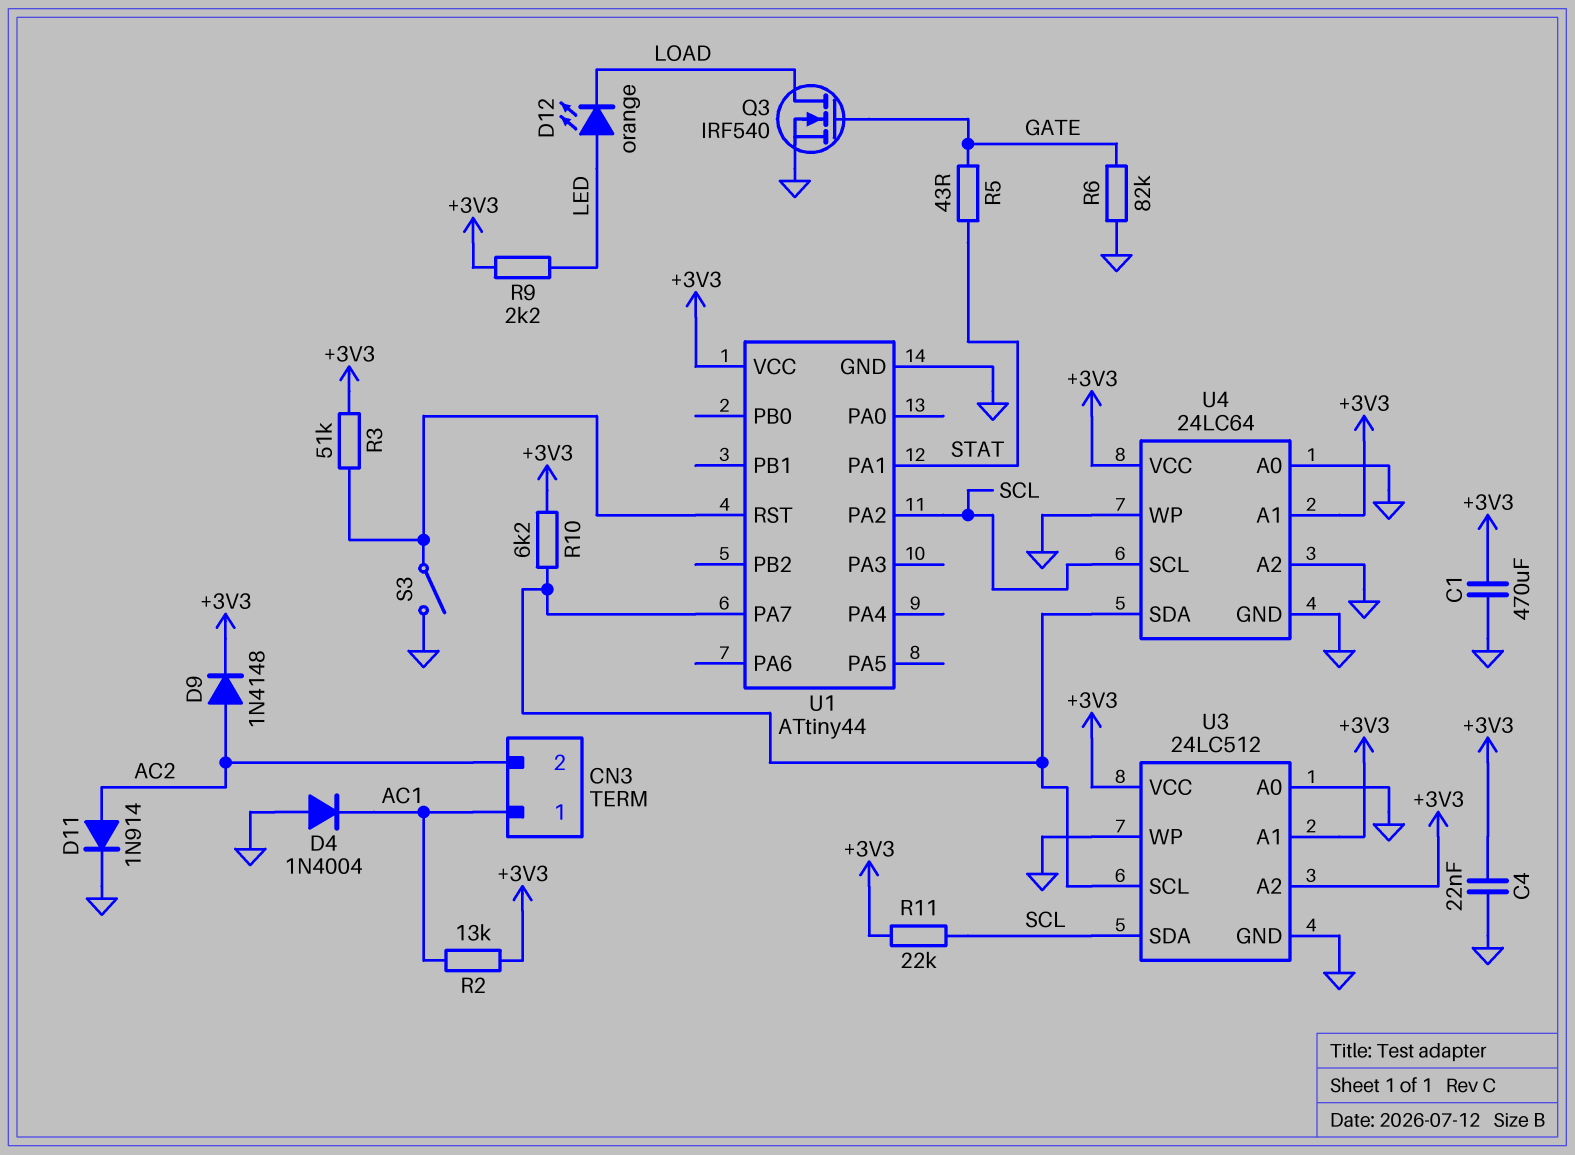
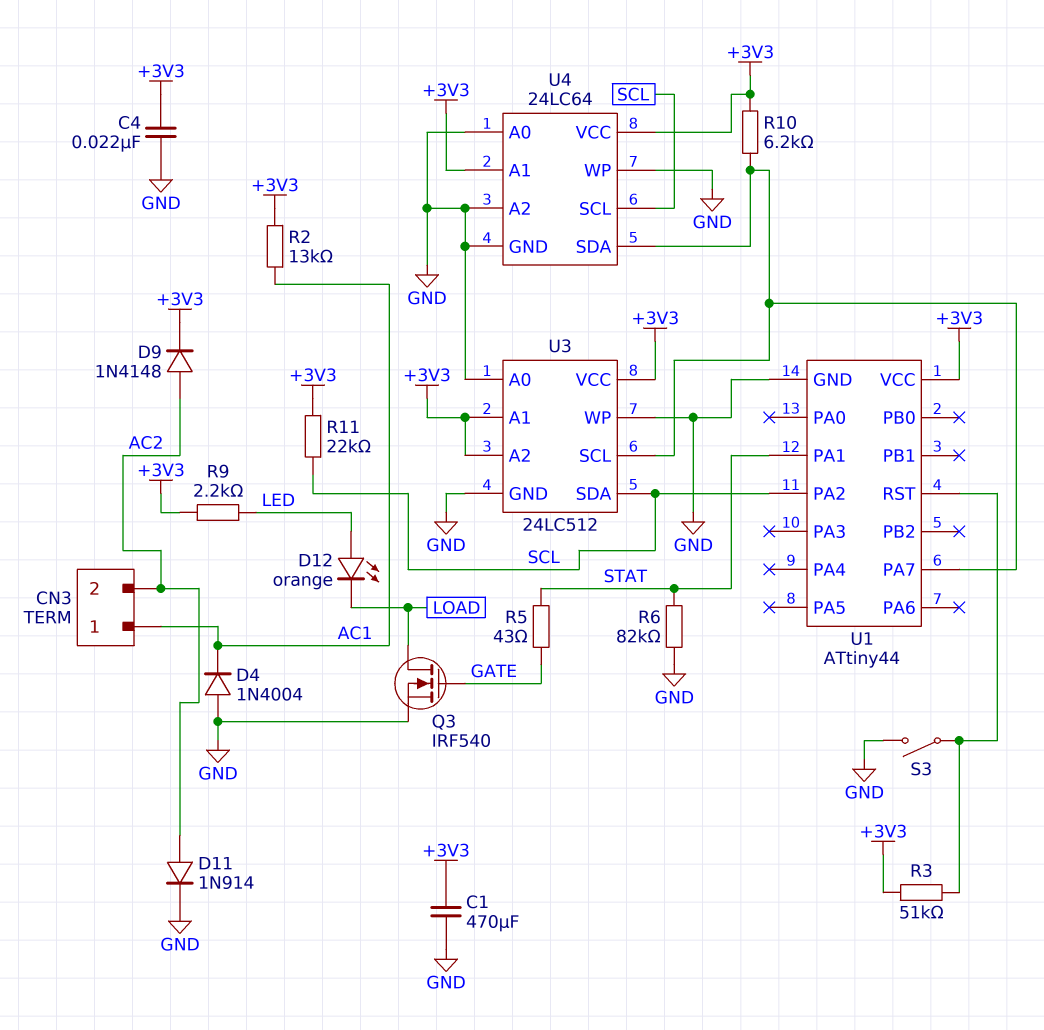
R6: 82k (GATE, GND) -> 82k (GND, STAT)

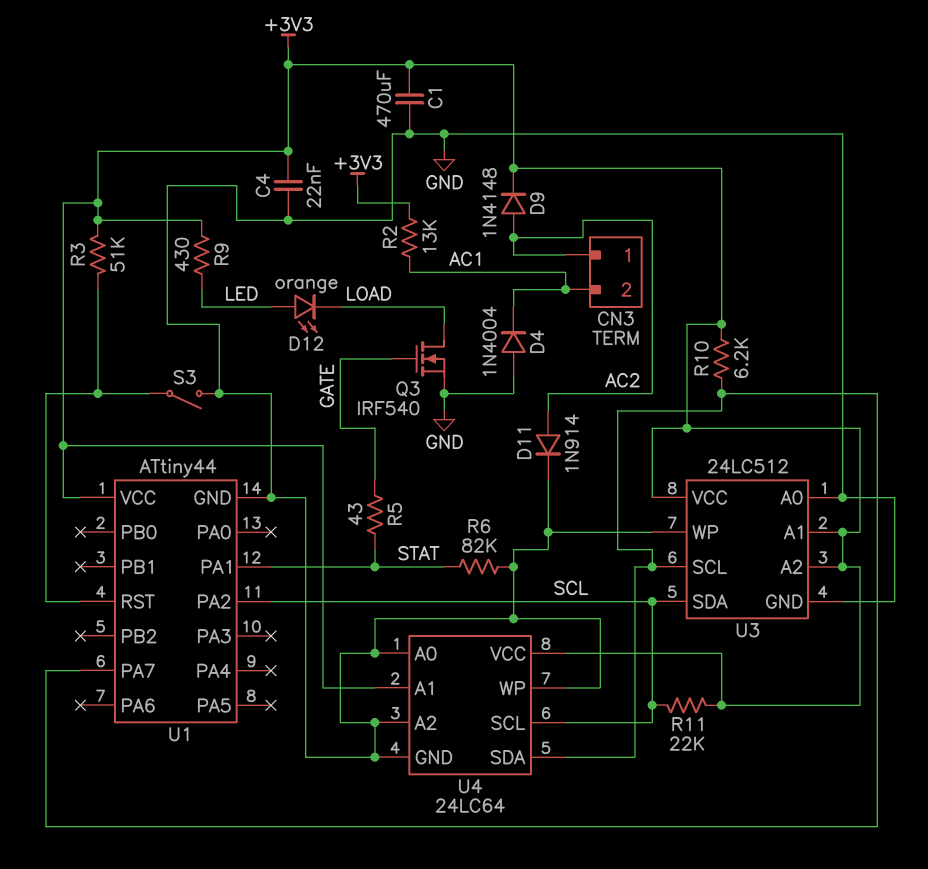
CN3 pin 1: AC1 -> AC2
CN3 pin 2: AC2 -> AC1
R9: 2.2k (+3V3, LED) -> 430 (+3V3, LED)

